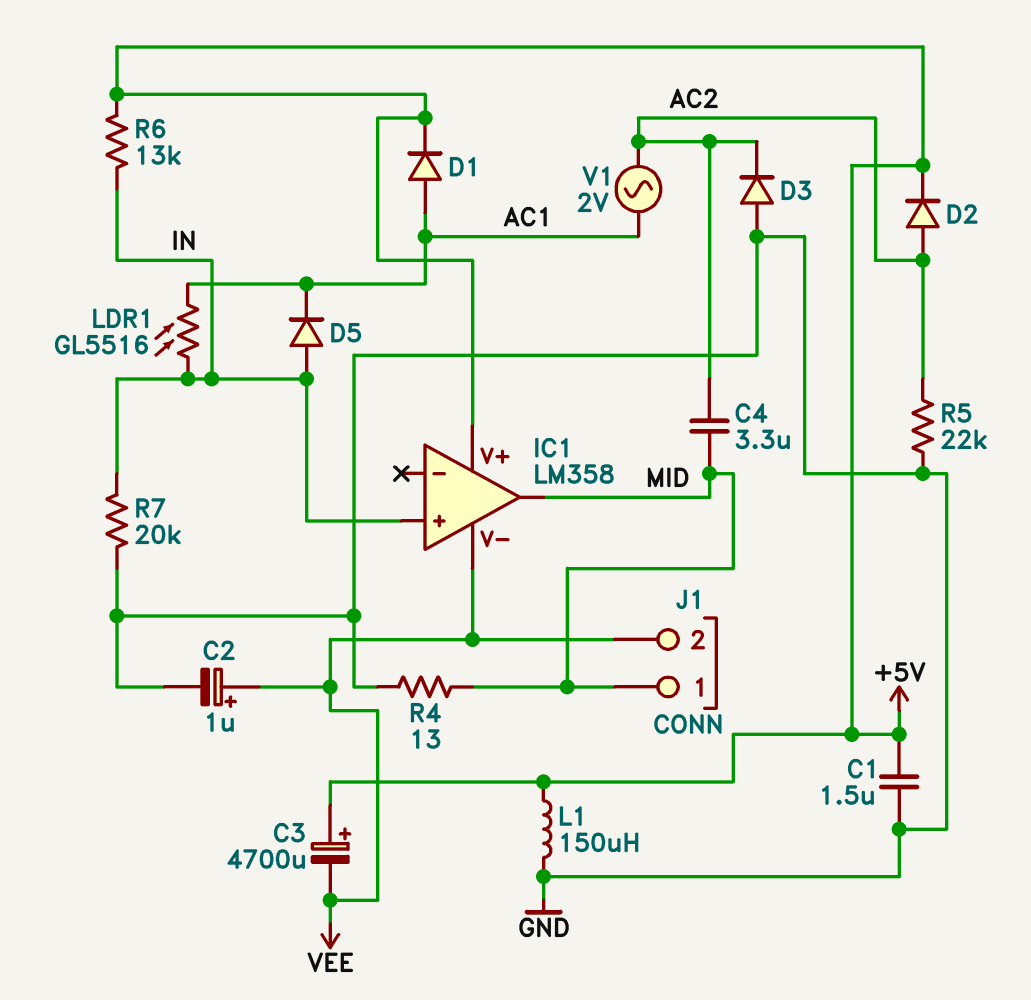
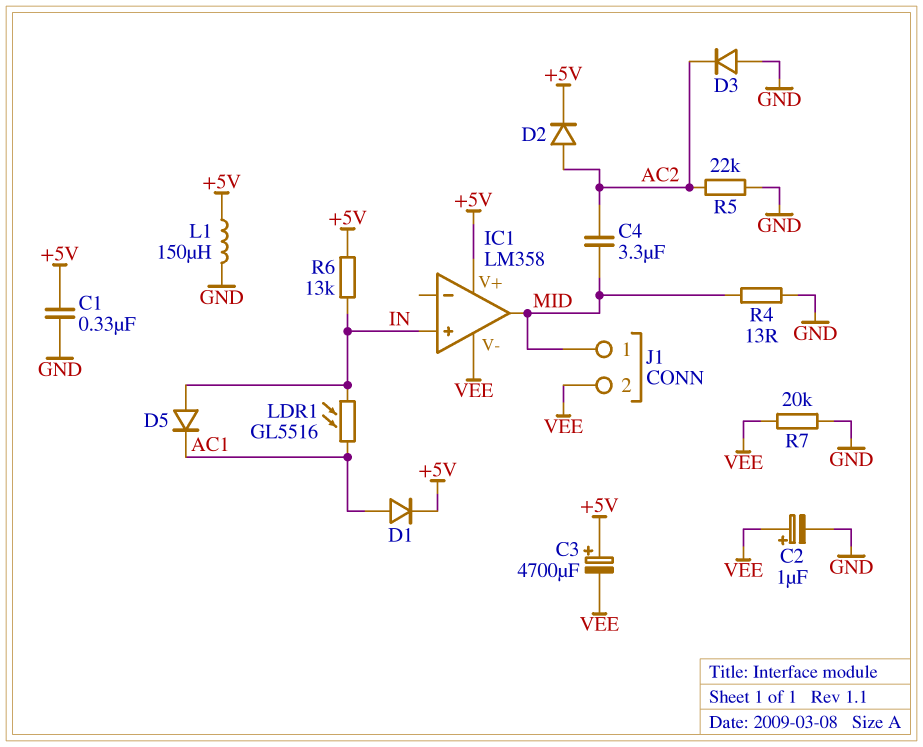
C1: 1.5uF (+5V, GND) -> 330nF (+5V, GND)
R7: 20k (GND, IN) -> 20k (GND, VEE)
V1: AC 2V (AC1, AC2) -> none

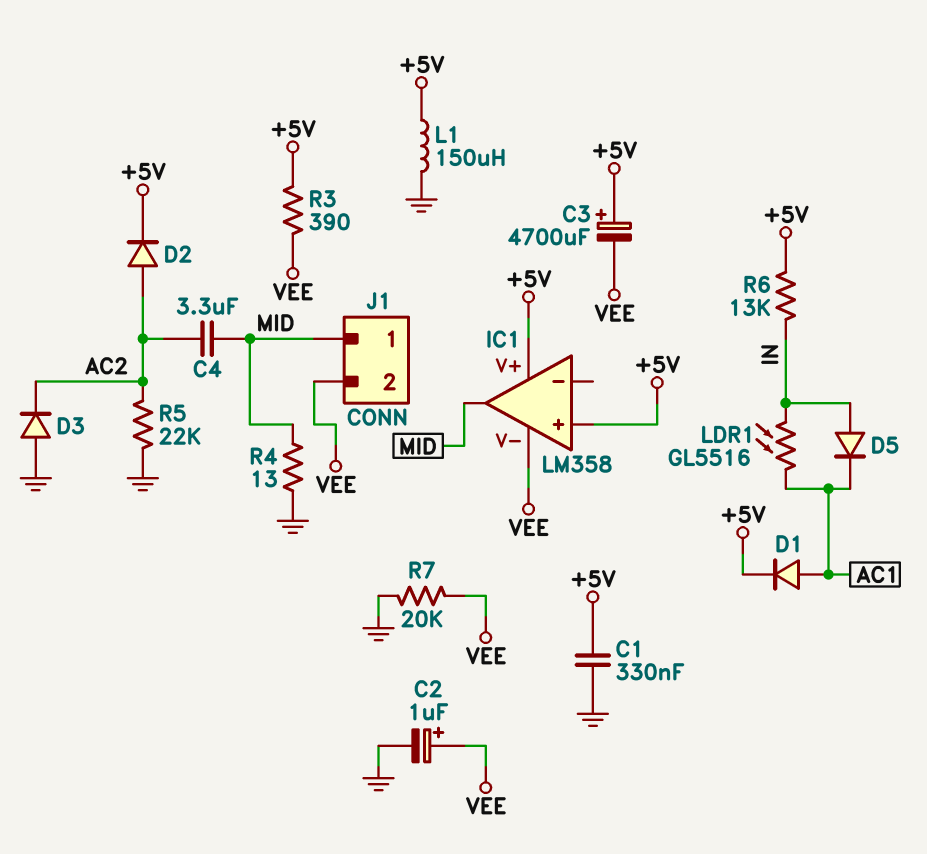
IC1 pin in+: IN -> +5V
R3: none -> 390 (+5V, VEE)

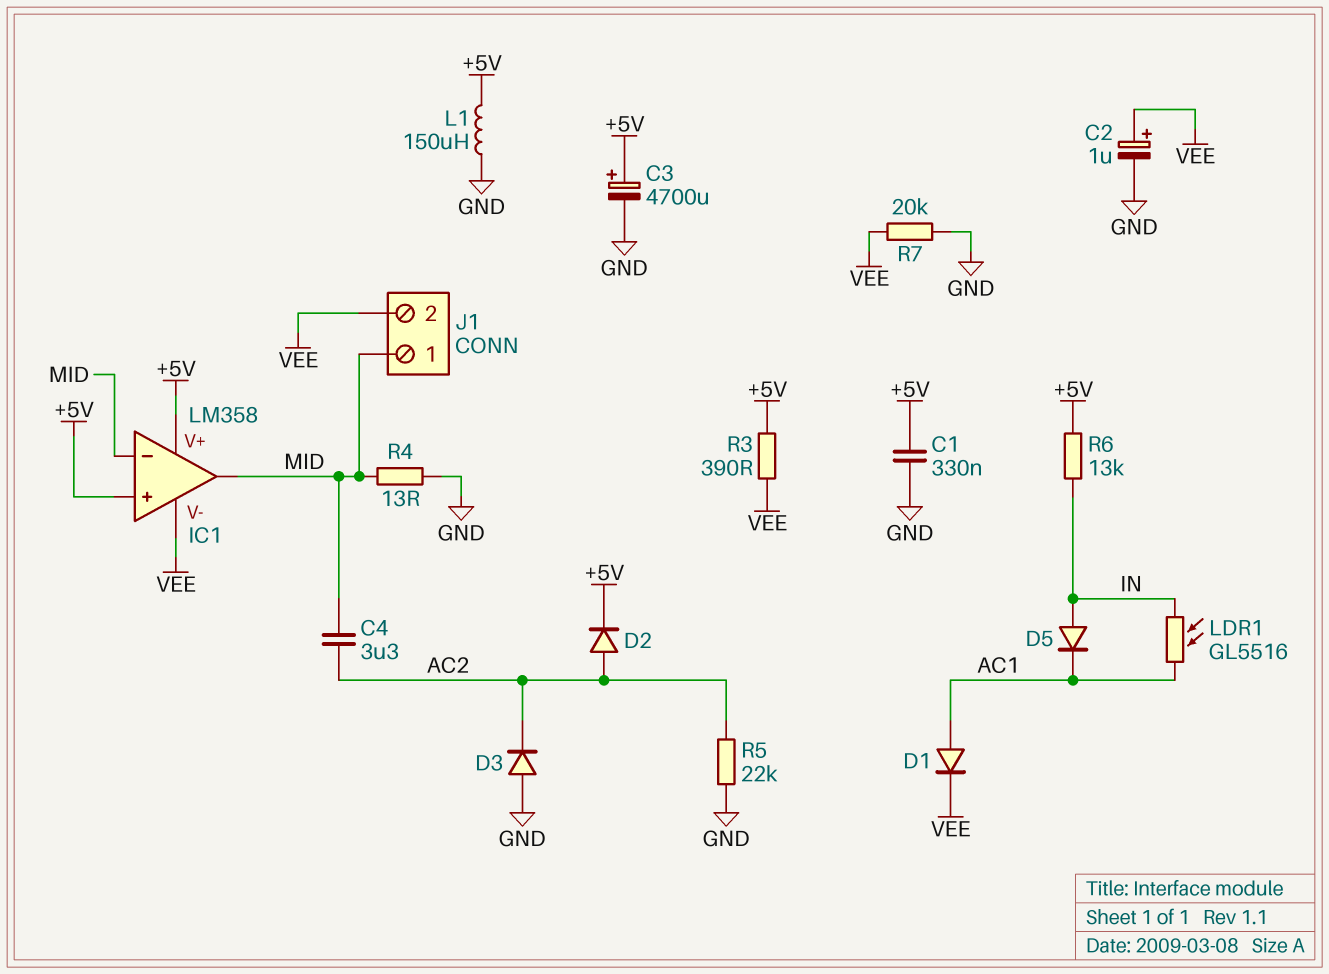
C3: 4700uF (plus +5V, minus VEE) -> 4700uF (plus +5V, minus GND)
D1: diode (A AC1, K +5V) -> diode (A AC1, K VEE)
IC1 pin in-: none -> MID

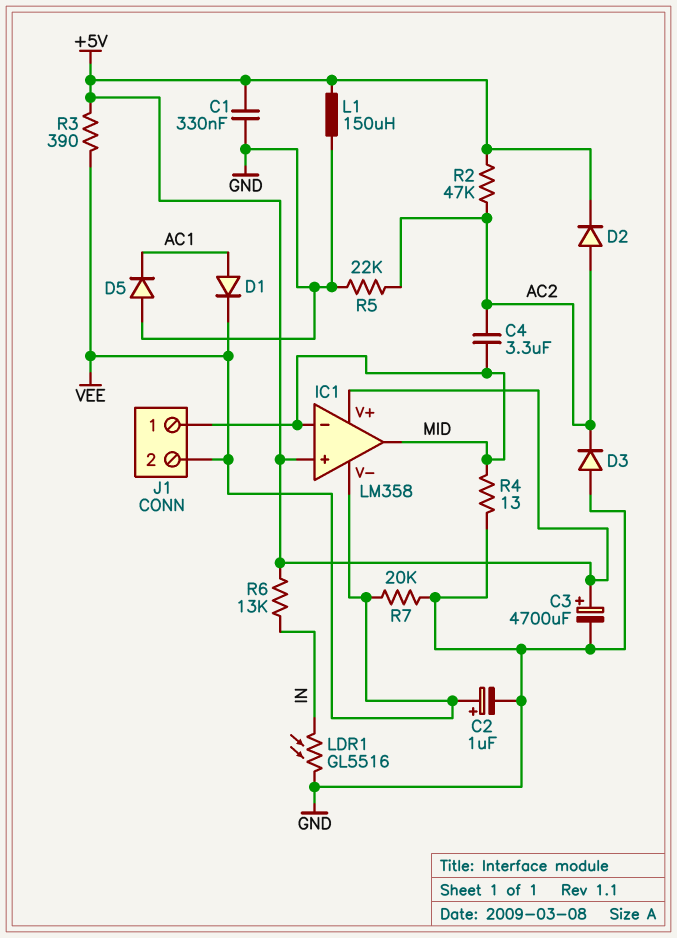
D5: diode (A IN, K AC1) -> diode (A GND, K AC1)
LDR1: GL5516 (AC1, IN) -> GL5516 (GND, IN)
R2: none -> 47k (+5V, AC2)

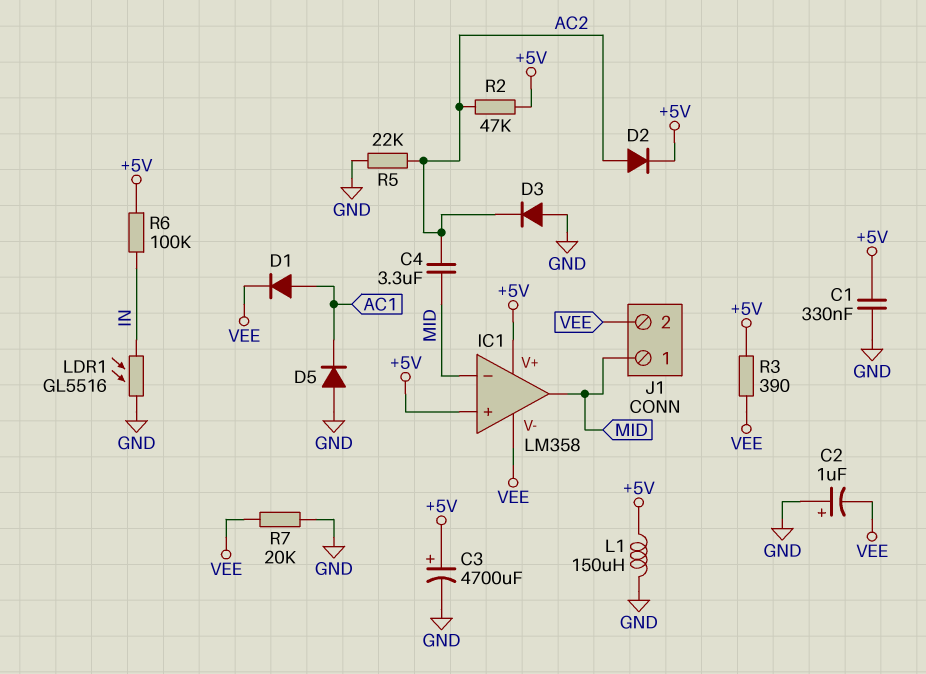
C2: 1uF (plus VEE, minus GND) -> 1uF (plus GND, minus VEE)
R4: 13 (GND, MID) -> none
R6: 13k (+5V, IN) -> 100k (+5V, IN)

